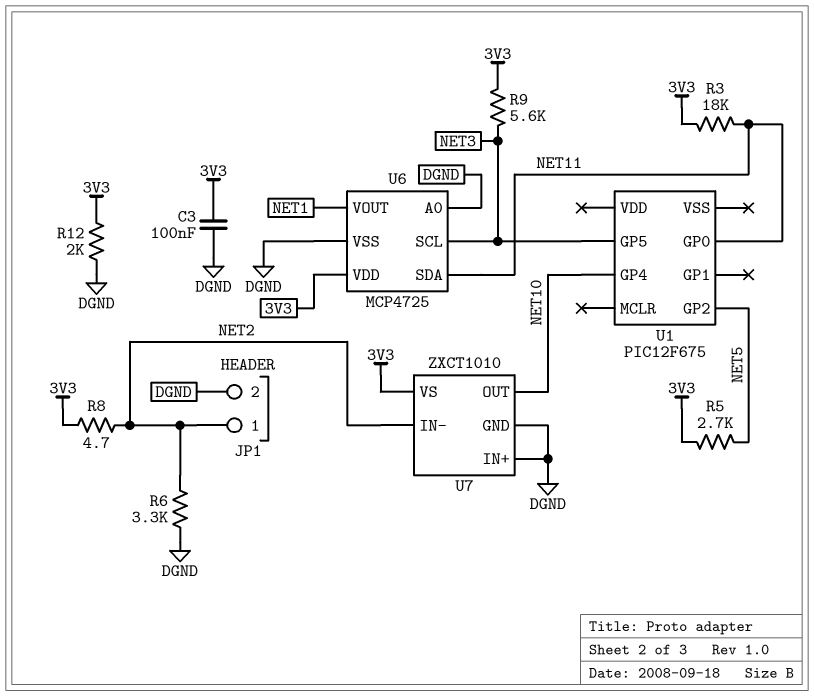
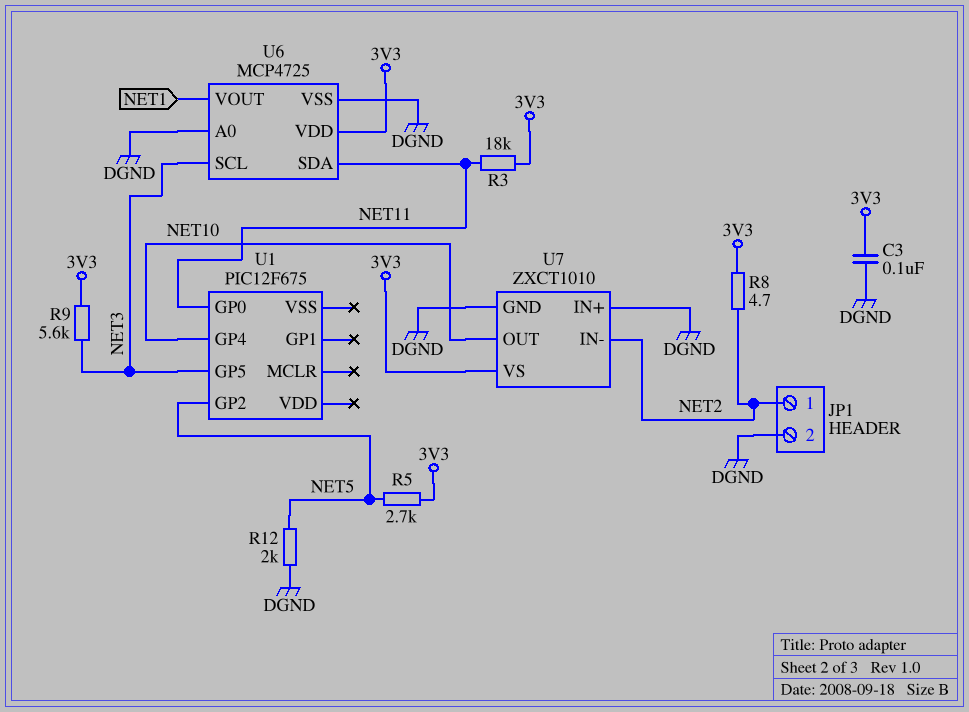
R6: 3.3k (DGND, NET2) -> none
R12: 2k (3V3, DGND) -> 2k (DGND, NET5)

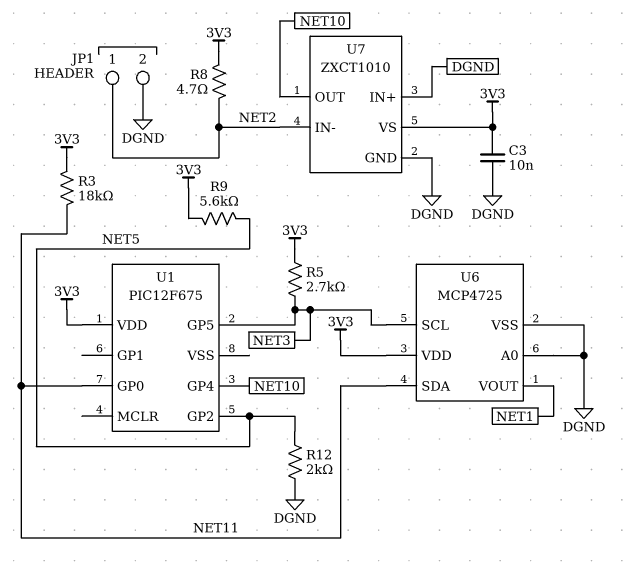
C3: 100nF (3V3, DGND) -> 10nF (3V3, DGND)
R5: 2.7k (3V3, NET5) -> 2.7k (3V3, NET3)
R9: 5.6k (3V3, NET3) -> 5.6k (3V3, NET5)
U1 pin VDD: none -> 3V3

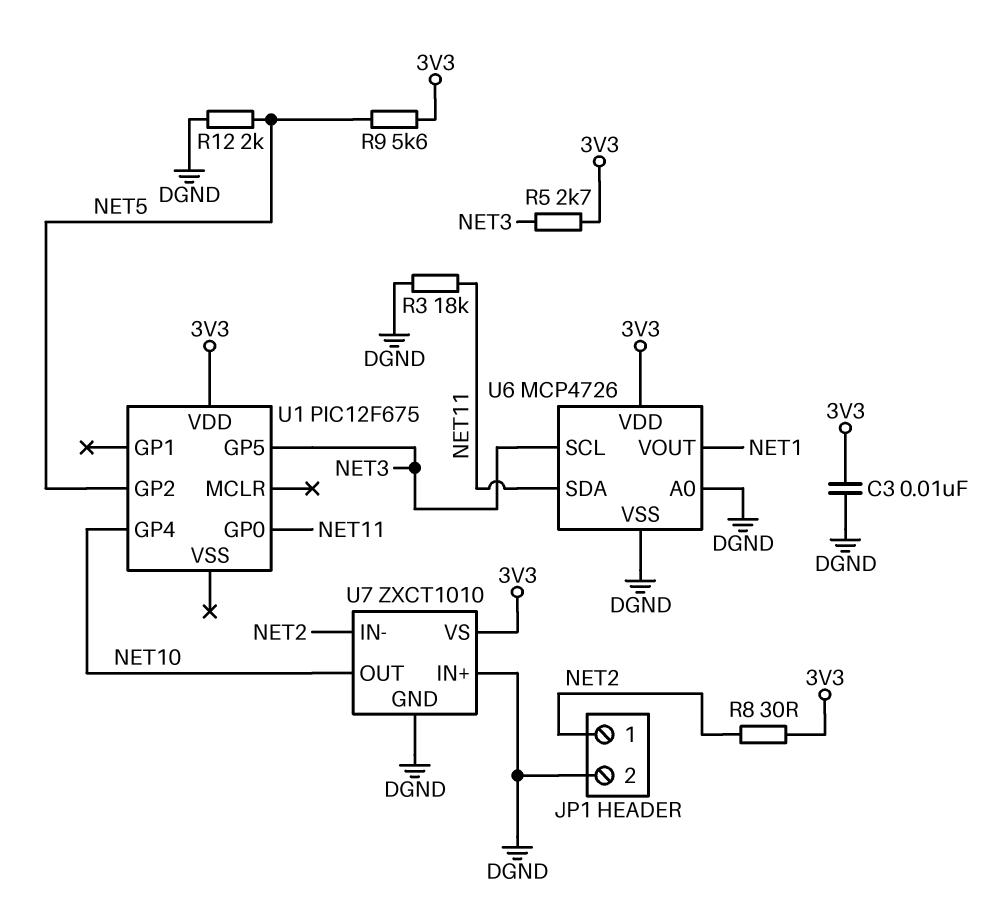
R3: 18k (3V3, NET11) -> 18k (DGND, NET11)
R8: 4.7 (3V3, NET2) -> 30 (3V3, NET2)
U6: MCP4725 -> MCP4726

